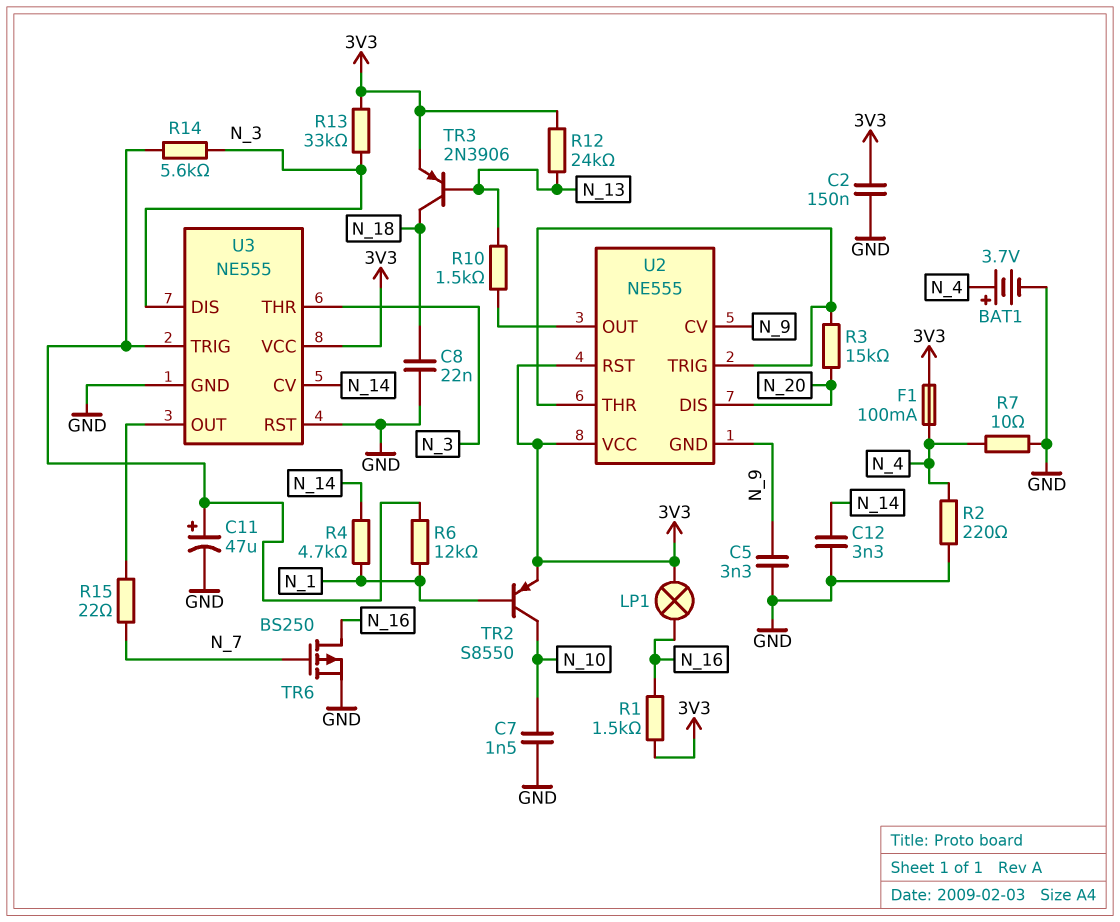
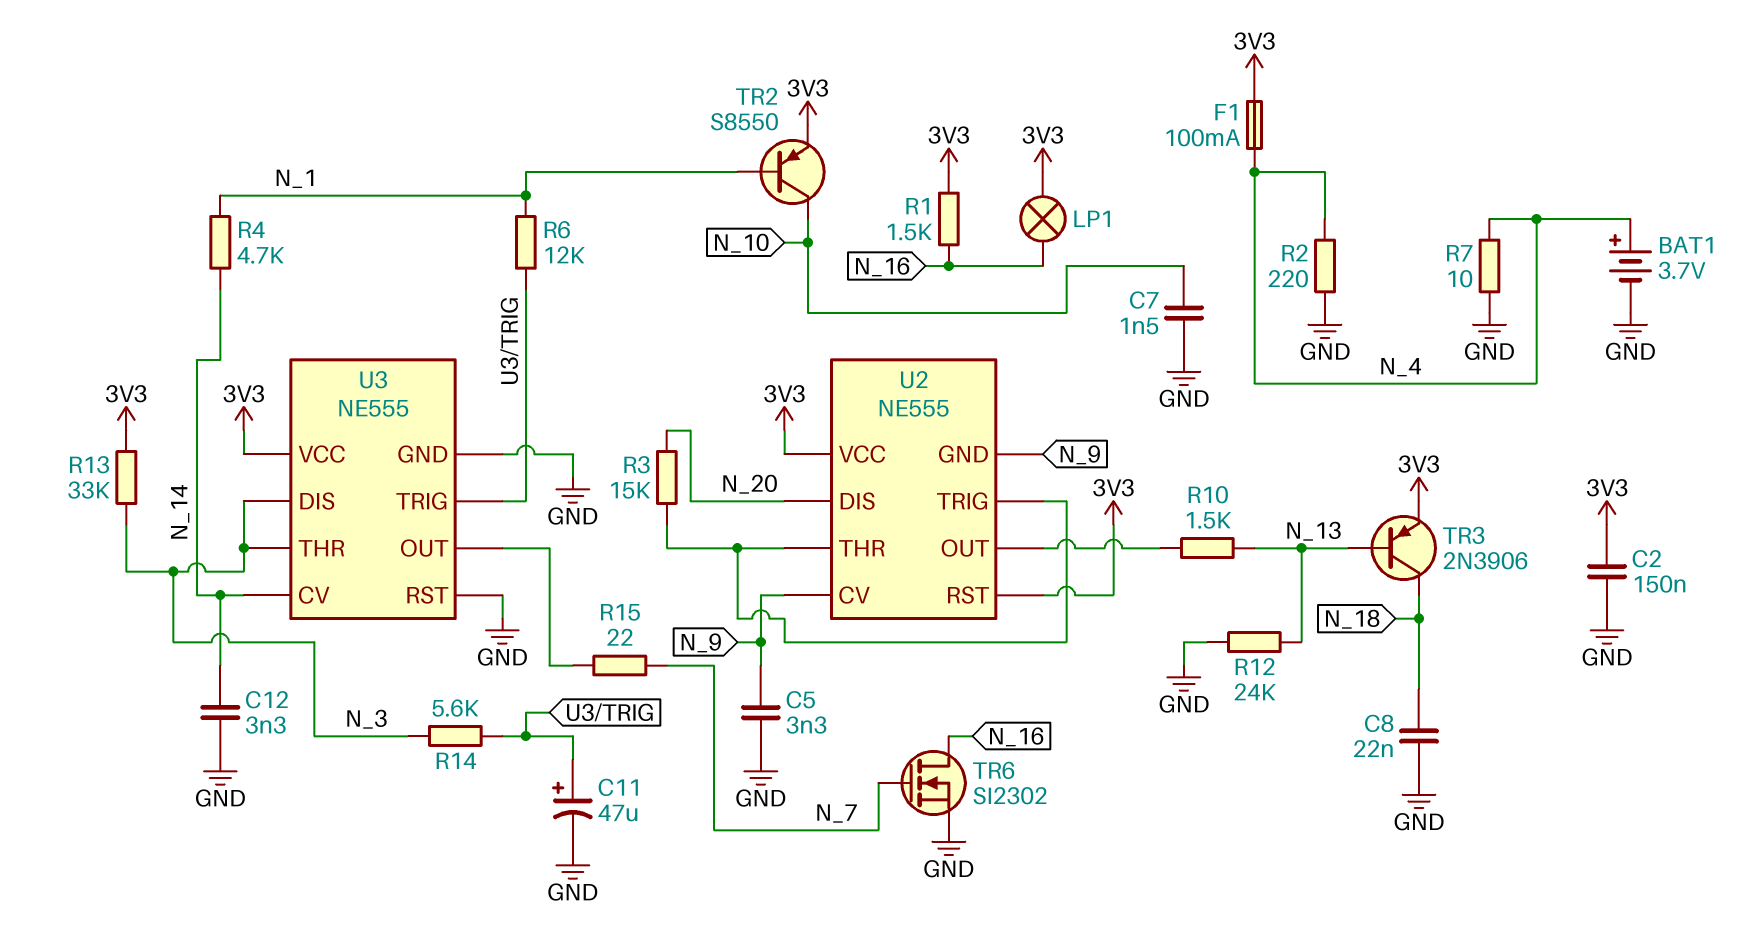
R12: 24k (3V3, N_13) -> 24k (GND, N_13)
TR6: PMOS BS250 (G N_7, D N_16, S GND) -> NMOS SI2302 (G N_7, D N_16, S GND)

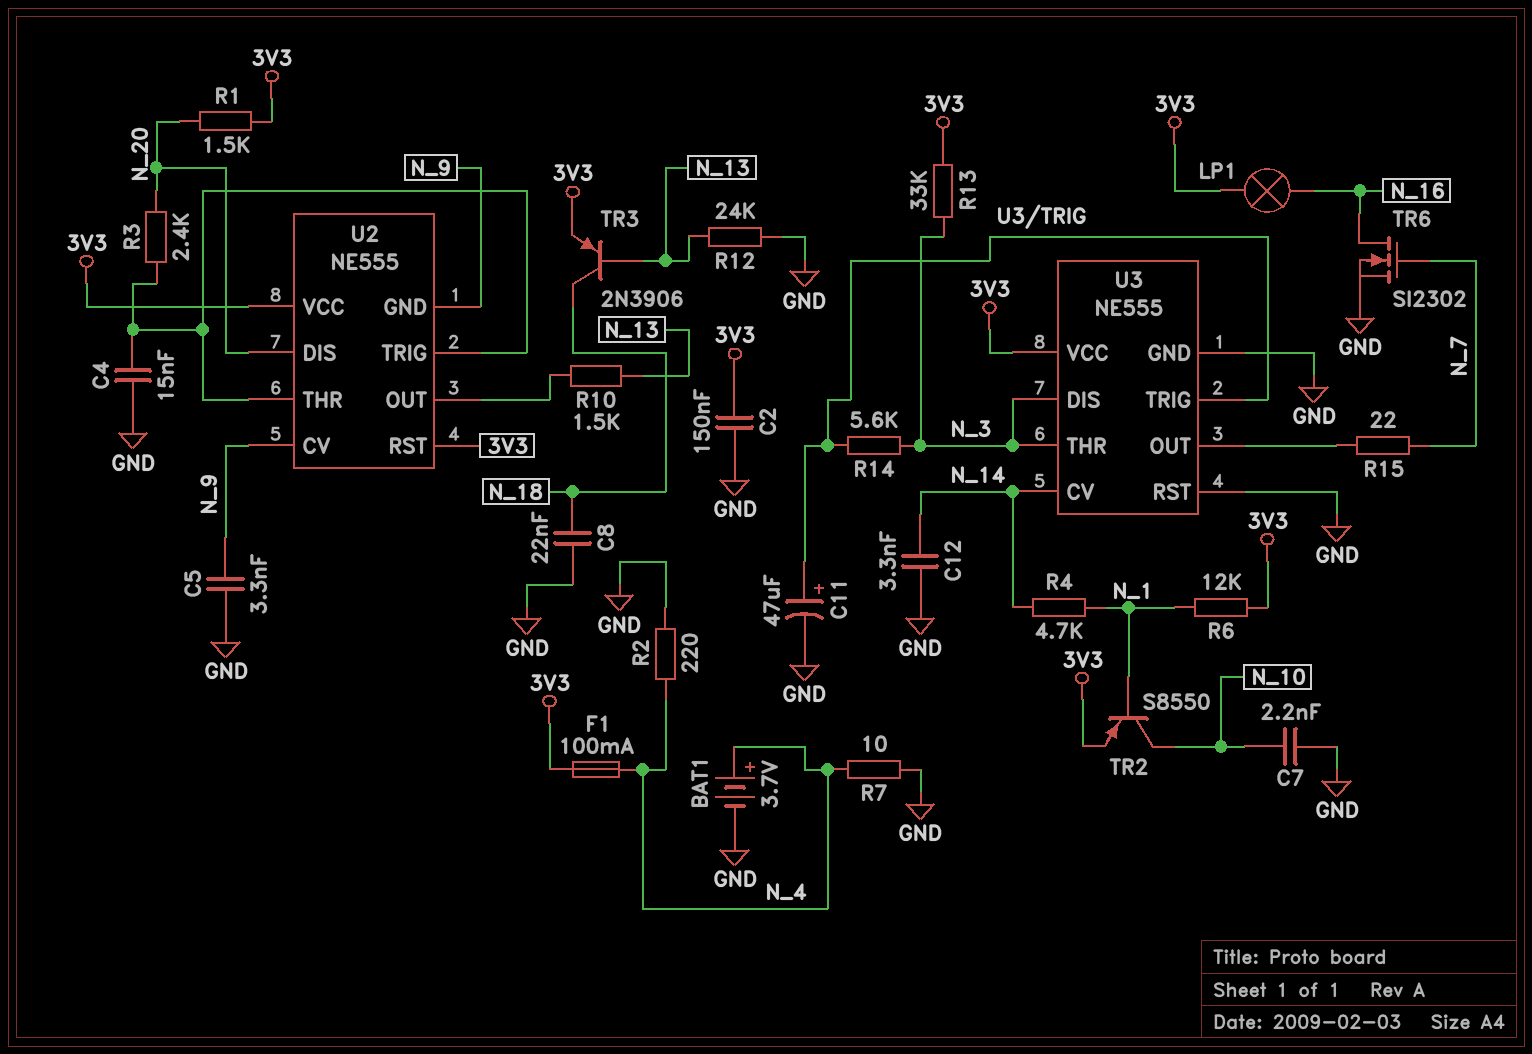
C4: none -> 15nF (GND, U2/THR)
C7: 1.5nF (GND, N_10) -> 2.2nF (GND, N_10)
R1: 1.5k (3V3, N_16) -> 1.5k (3V3, N_20)
R3: 15k (N_20, U2/THR) -> 2.4k (N_20, U2/THR)
R6: 12k (N_1, U3/TRIG) -> 12k (3V3, N_1)

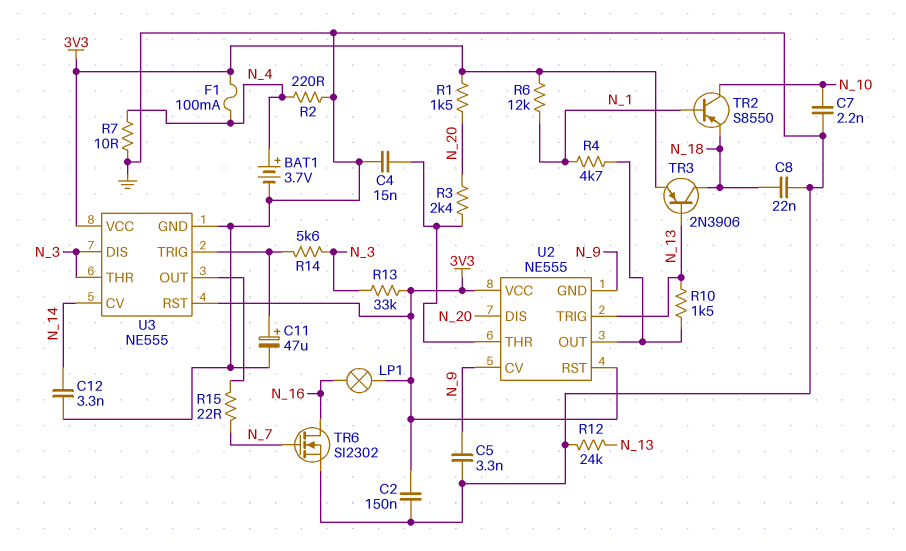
R4: 4.7k (N_1, N_14) -> 4.7k (N_1, U2/OUT)
TR2: PNP S8550 (B N_1, C N_10, E 3V3) -> PNP S8550 (B N_1, C N_10, E N_18)
U2 pin TRIG: U2/THR -> N_13
U3 pin RST: GND -> 3V3

